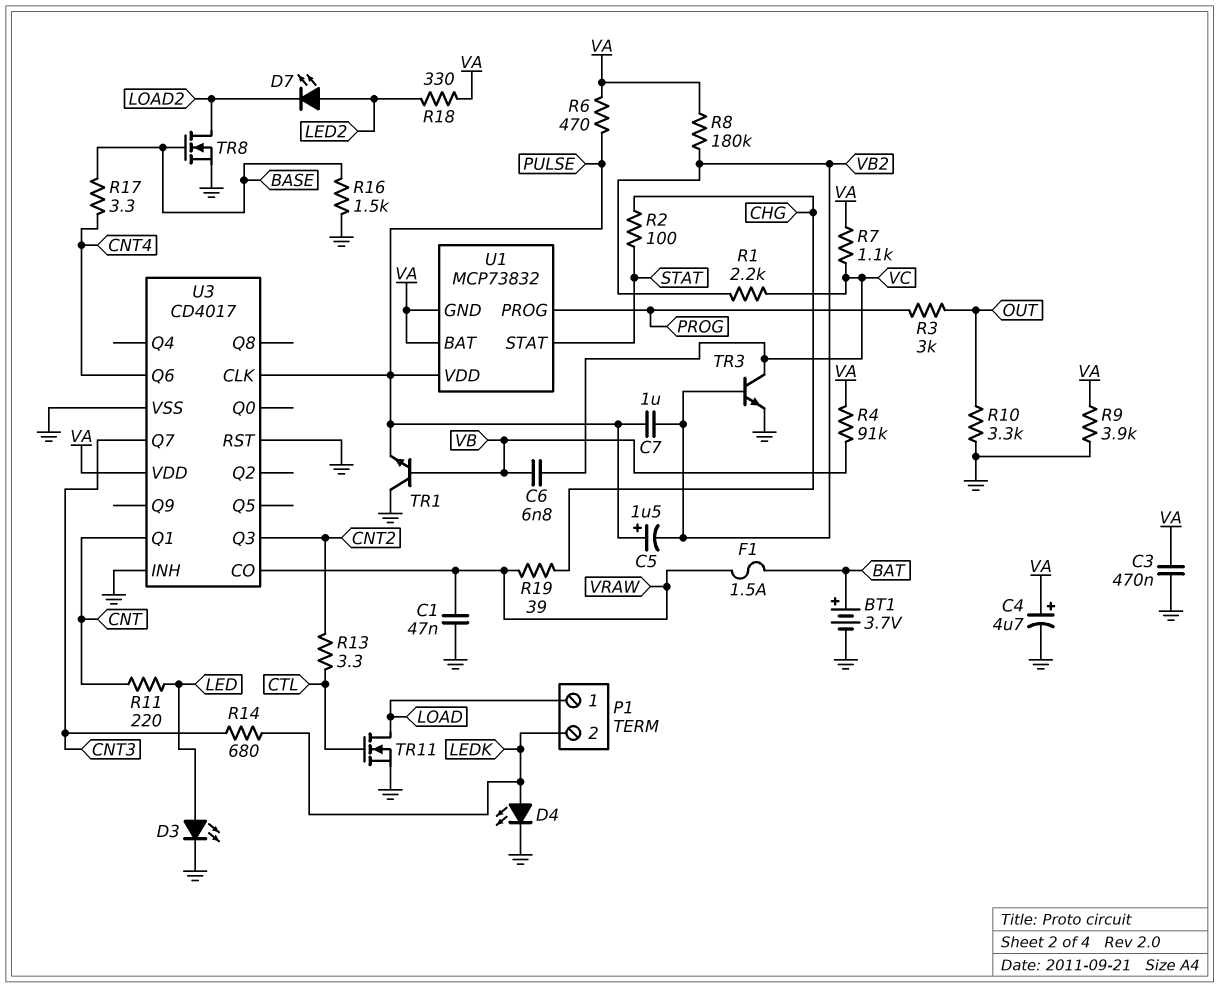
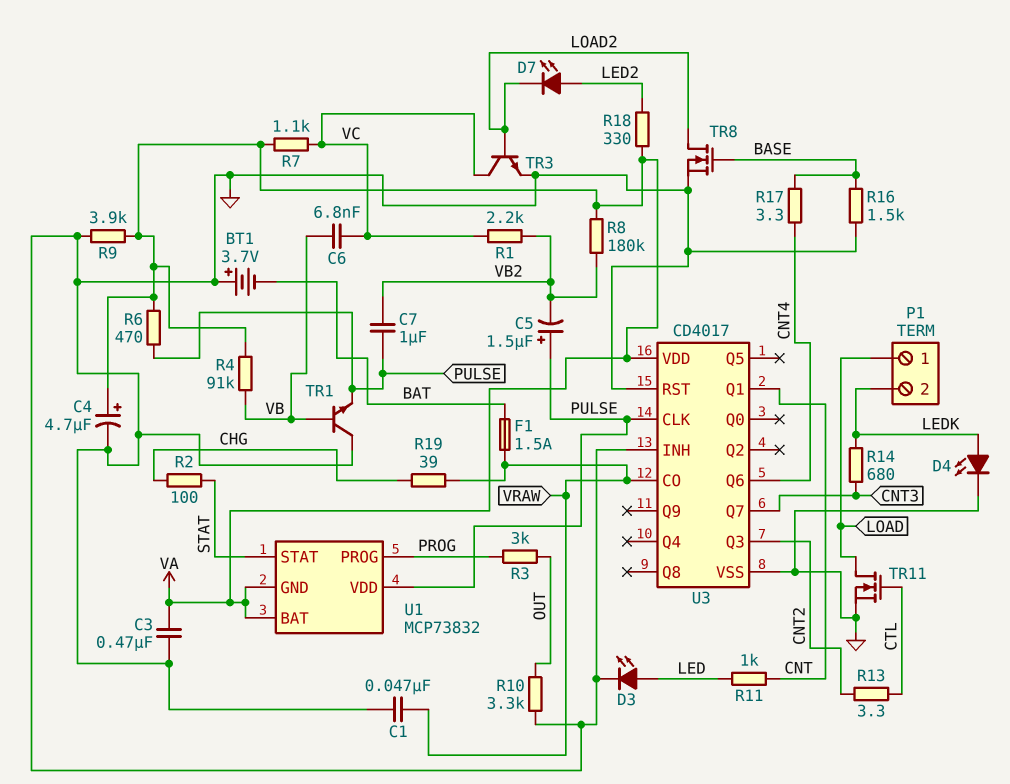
BT1: 3.7V (plus BAT, minus GND) -> 3.7V (plus GND, minus BAT)
R11: 220 (CNT, LED) -> 1k (CNT, LED)
TR3: NPN (B VB2, C VC, E GND) -> NPN (B LOAD2, C VC, E GND)

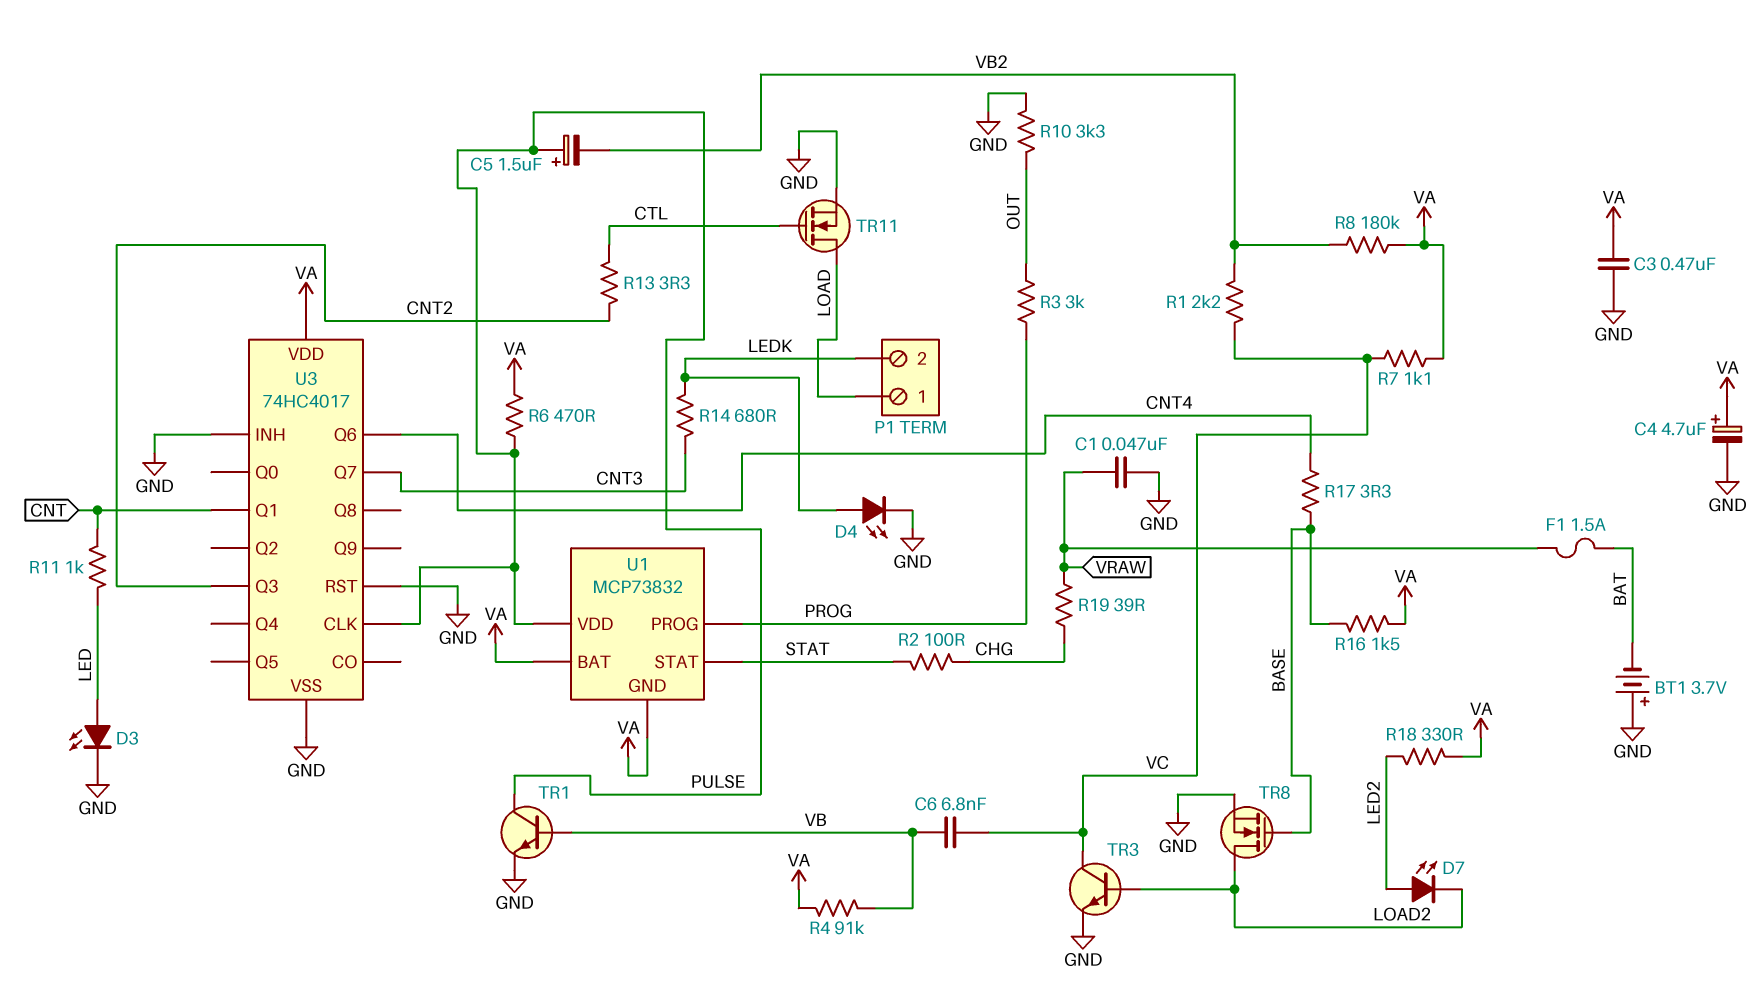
C7: 1uF (PULSE, VB2) -> none
R9: 3.9k (GND, VA) -> none
R16: 1.5k (BASE, GND) -> 1.5k (BASE, VA)
TR1: NPN (B VB, C GND, E PULSE) -> NPN (B VB, C PULSE, E GND)
U3: CD4017 -> 74HC4017
U3 pin CO: VRAW -> none

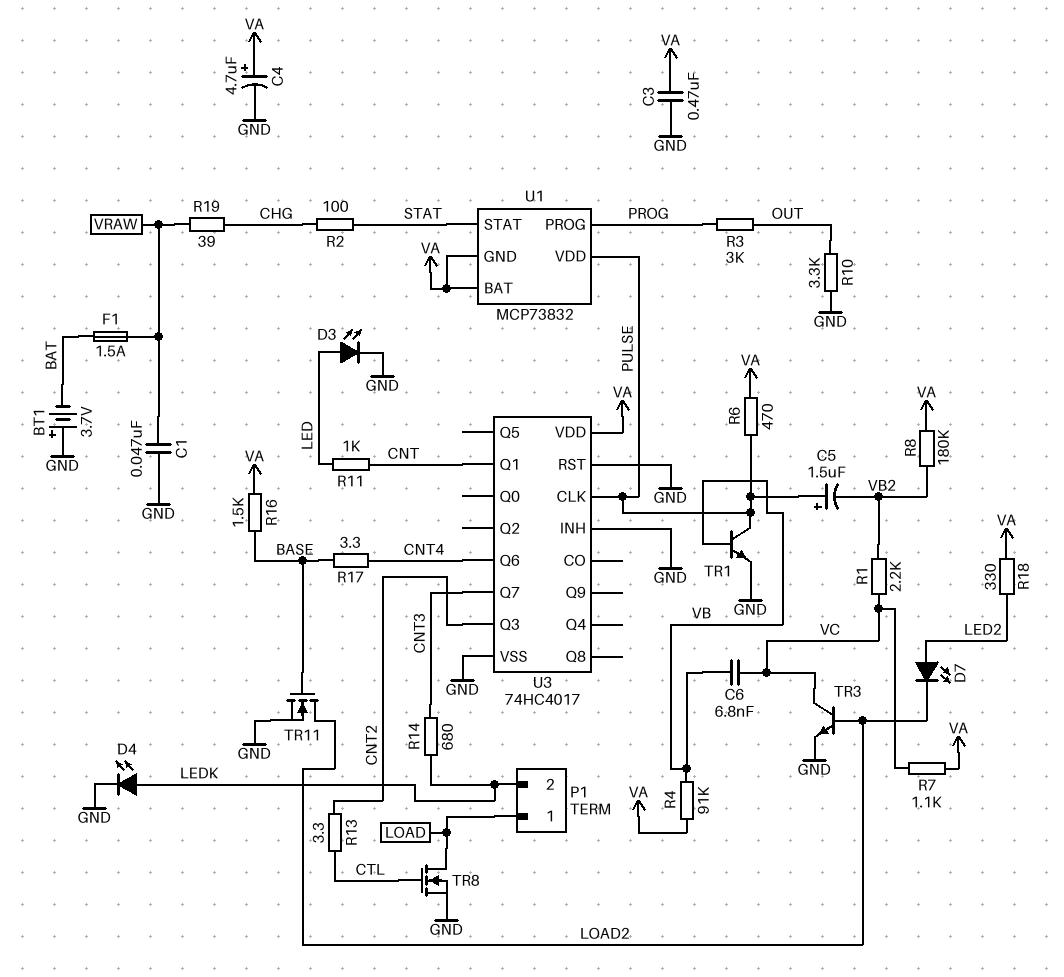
TR8: NMOS (G BASE, D LOAD2, S GND) -> NMOS (G CTL, D LOAD, S GND)
TR11: NMOS (G CTL, D LOAD, S GND) -> NMOS (G BASE, D LOAD2, S GND)

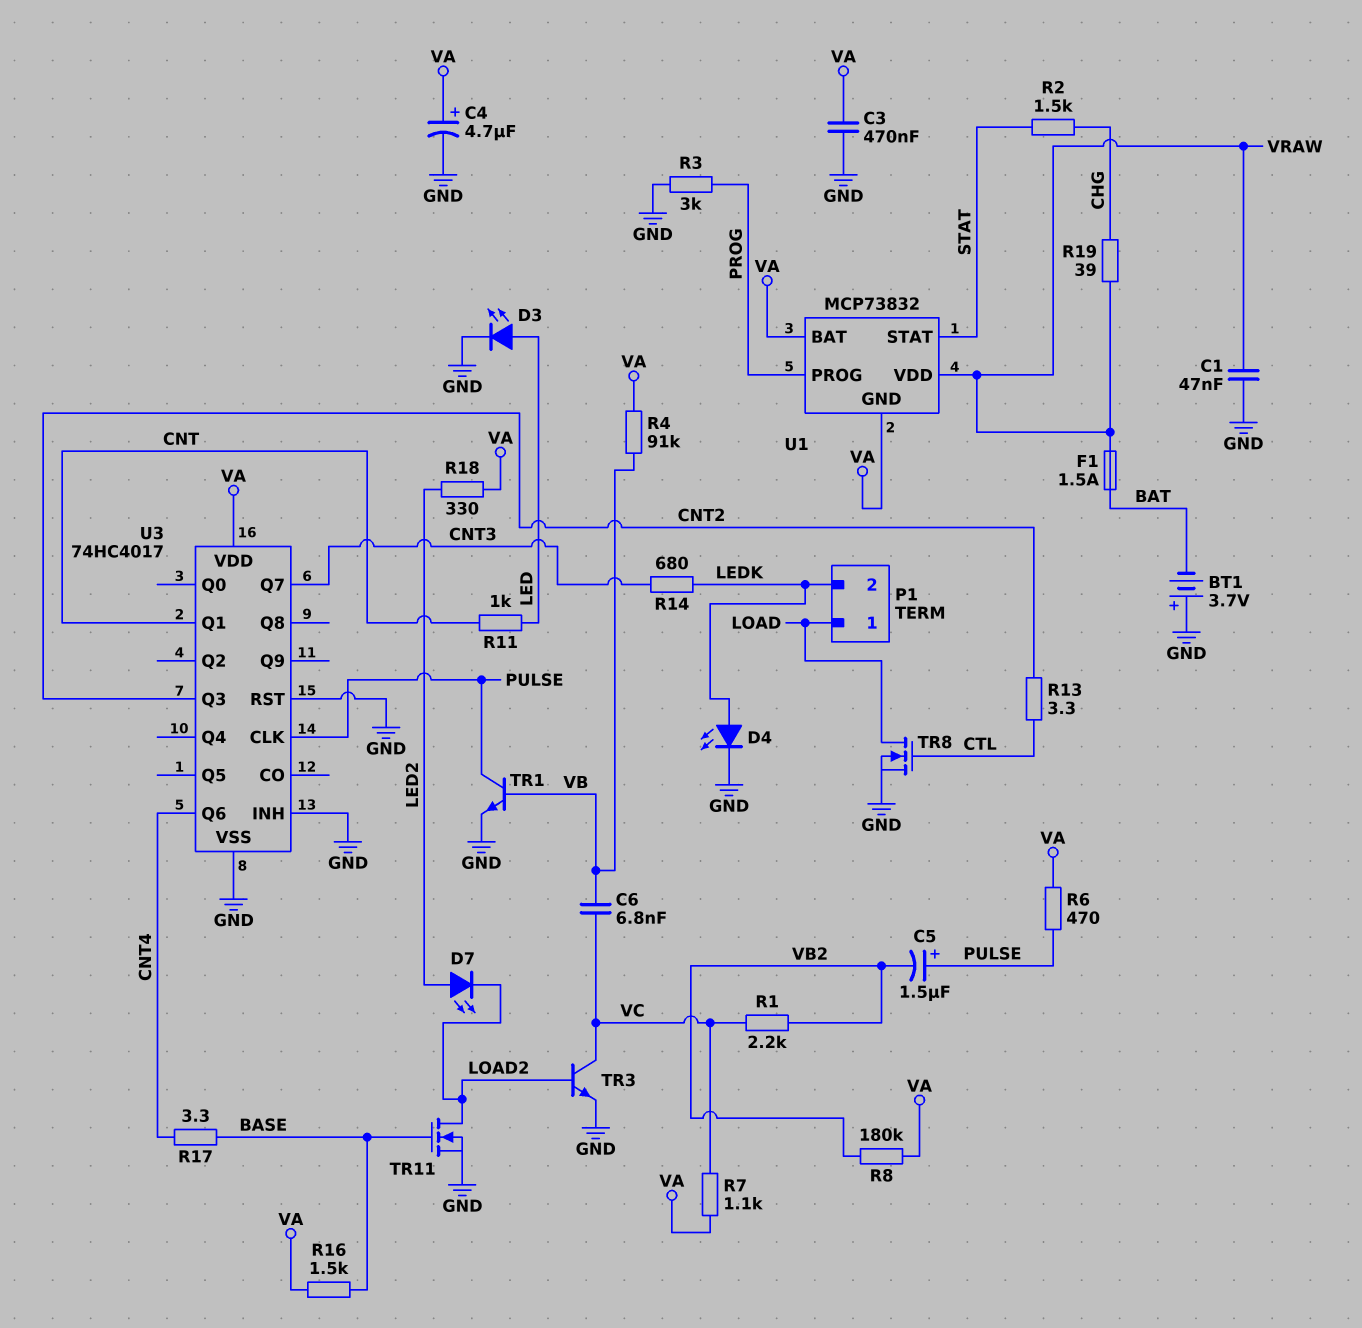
R2: 100 (CHG, STAT) -> 1.5k (CHG, STAT)
R3: 3k (OUT, PROG) -> 3k (GND, PROG)
R10: 3.3k (GND, OUT) -> none
U1 pin VDD: PULSE -> VRAW

